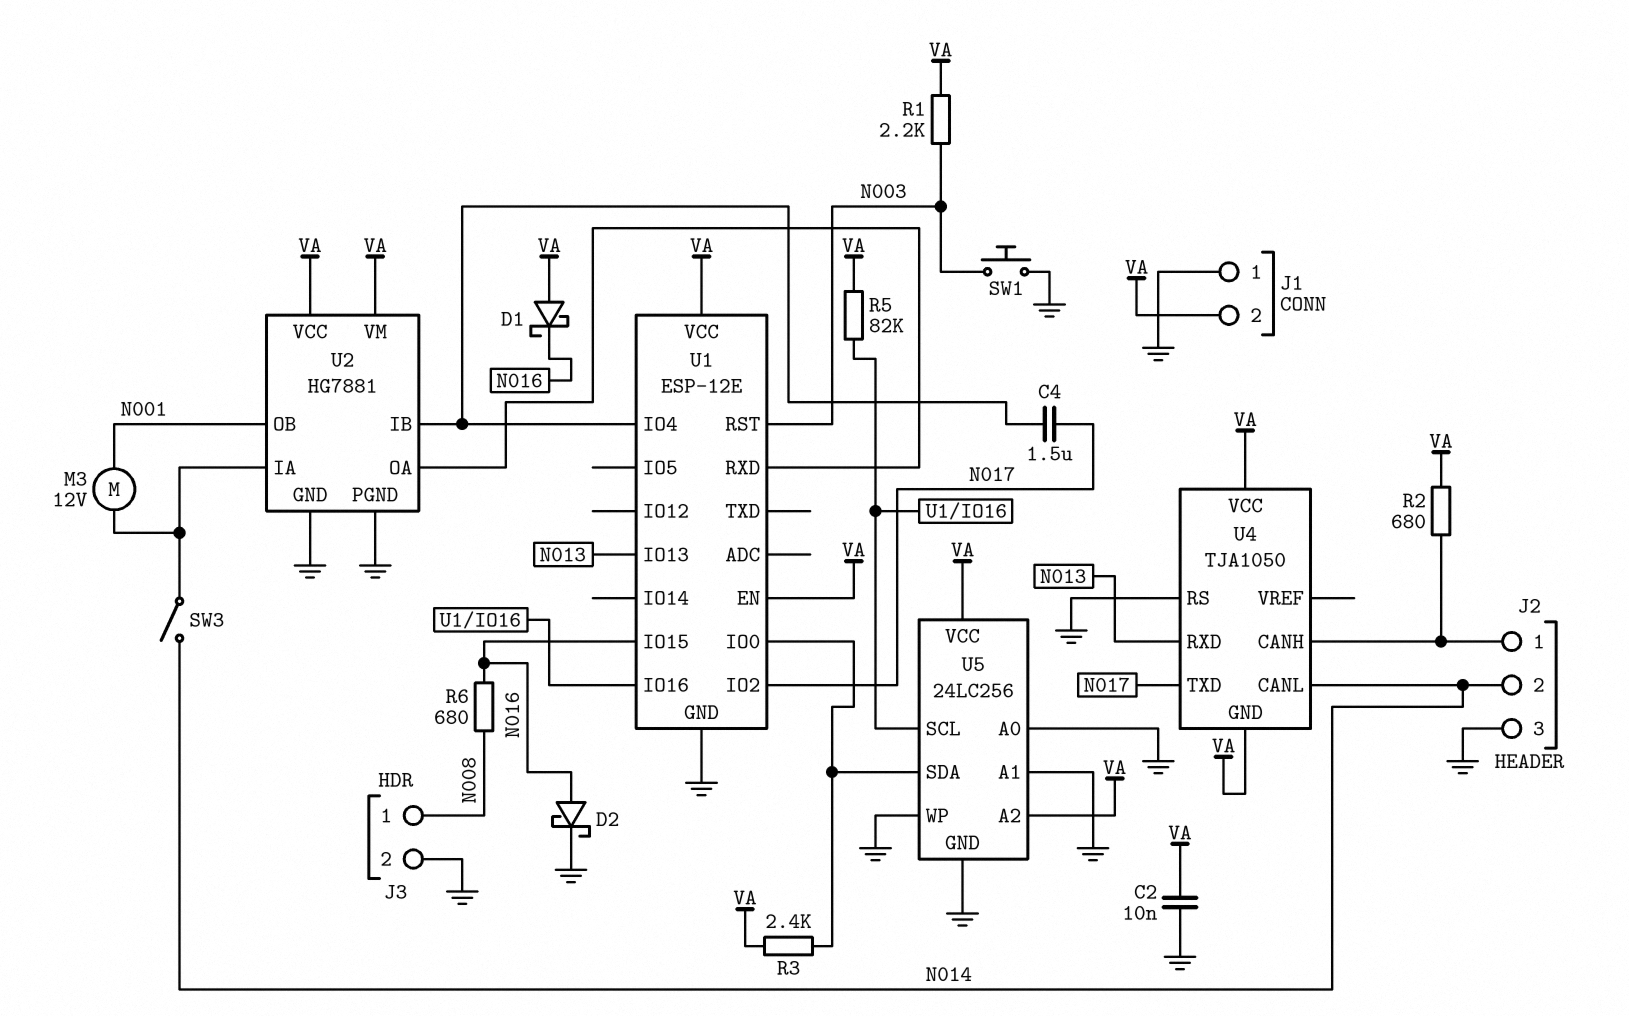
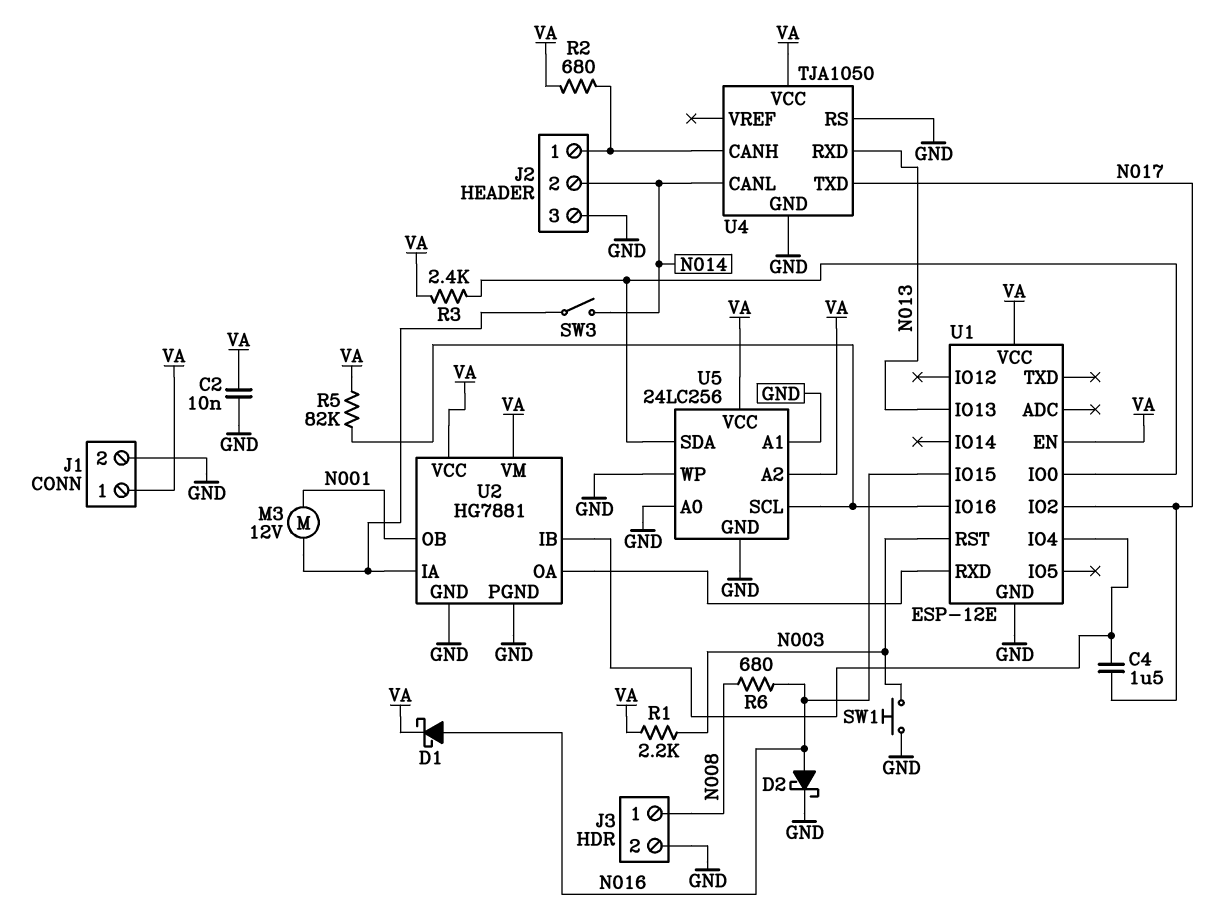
D1: schottky (A VA, K N016) -> schottky (A N016, K VA)
J1 pin 1: GND -> VA
J1 pin 2: VA -> GND
U4 pin GND: VA -> GND

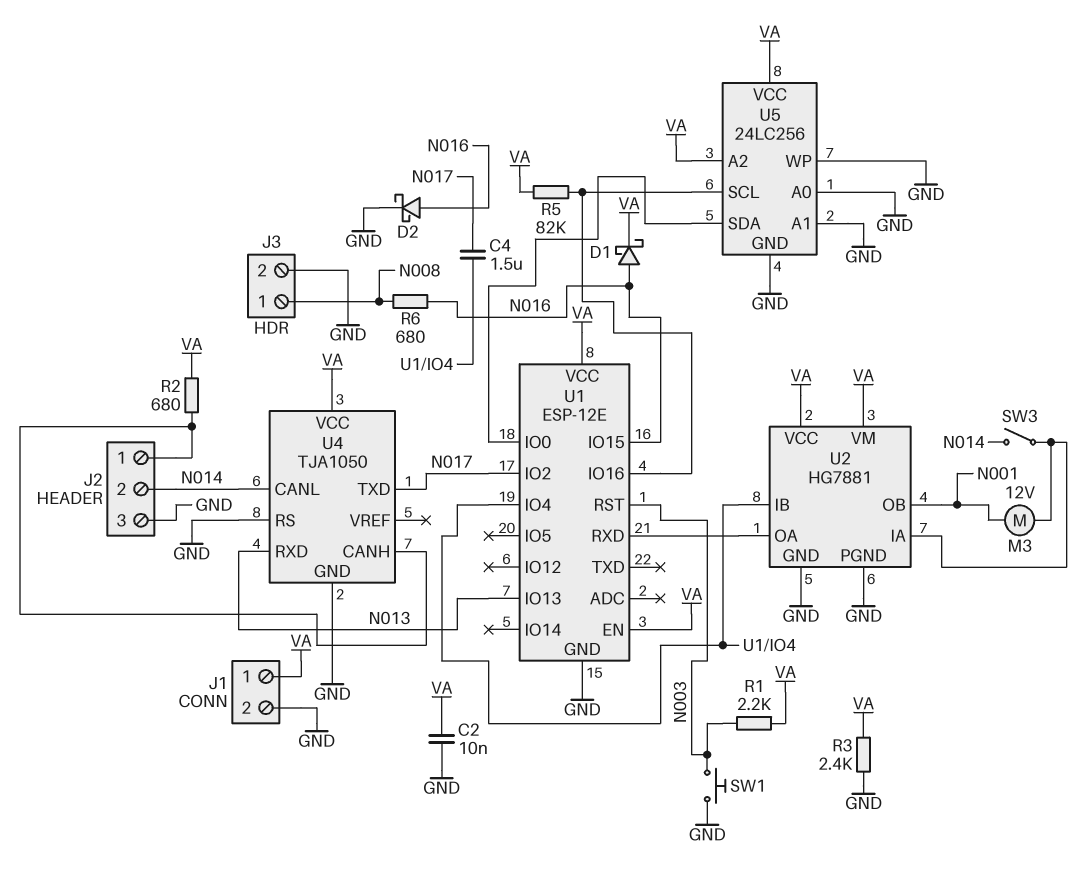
R3: 2.4k (U1/IO0, VA) -> 2.4k (GND, VA)

